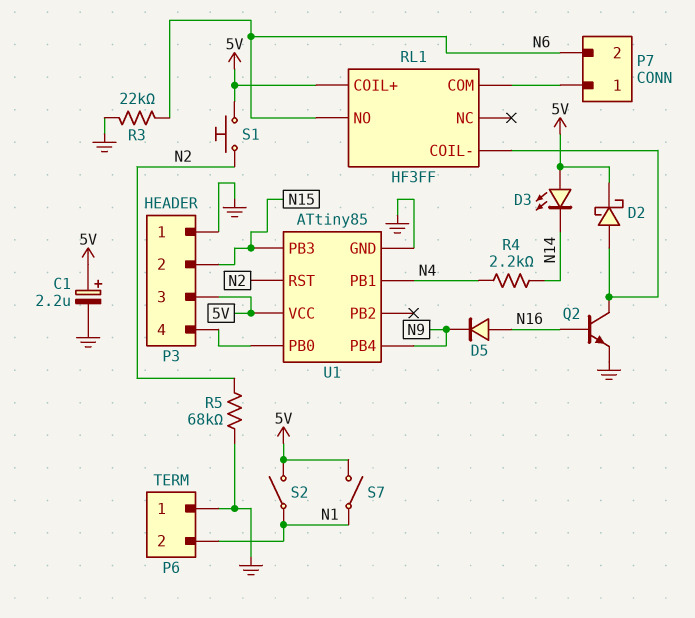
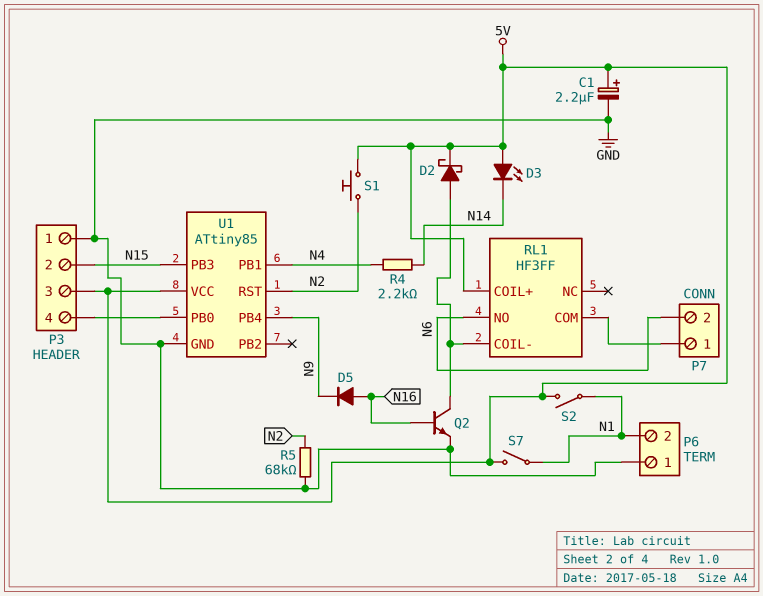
R3: 22k (GND, N6) -> none

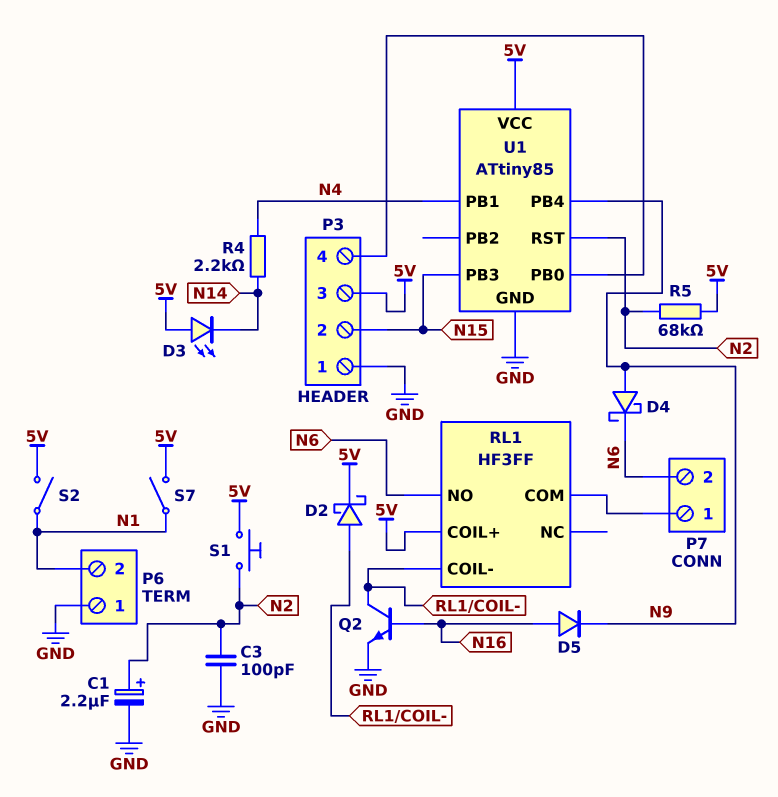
C1: 2.2uF (plus 5V, minus GND) -> 2.2uF (plus N2, minus GND)
C3: none -> 100pF (GND, N2)
D4: none -> schottky (A N9, K N6)
R5: 68k (GND, N2) -> 68k (5V, N2)

